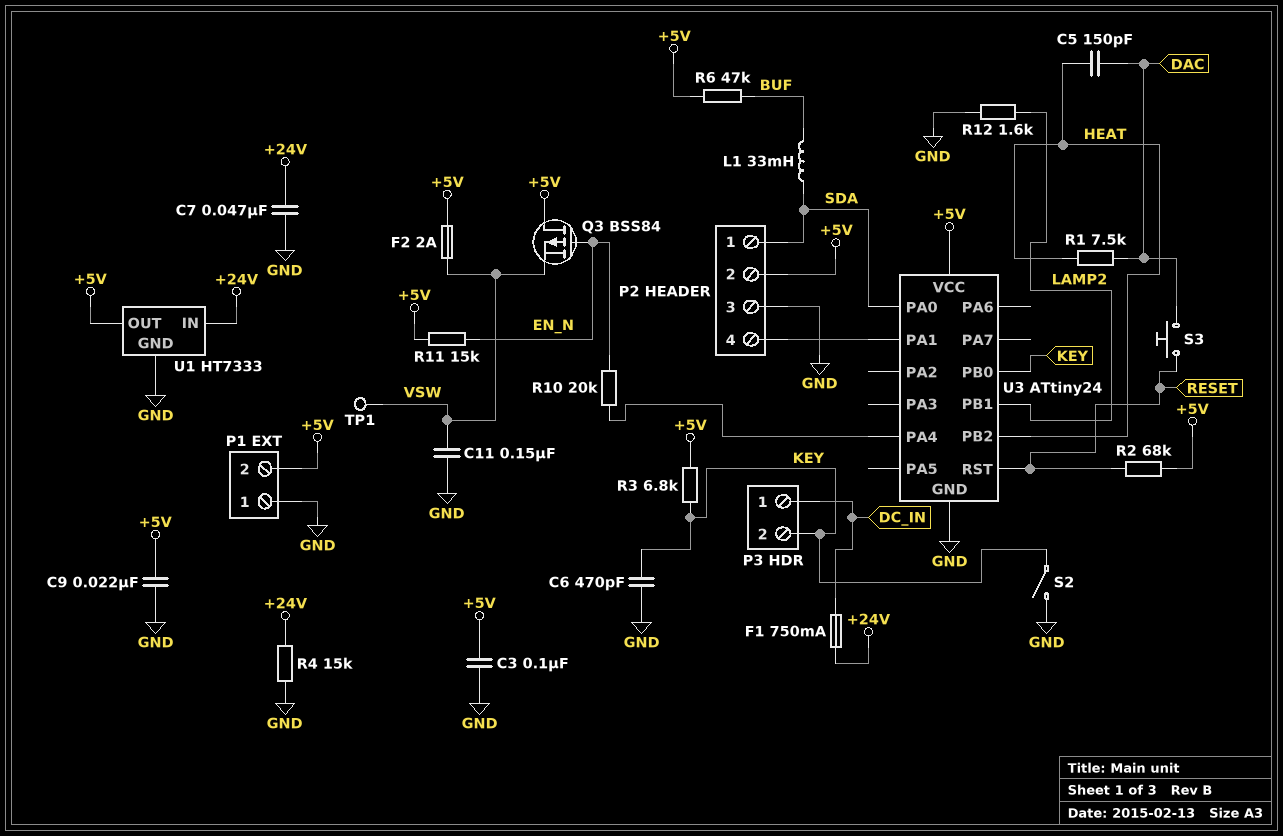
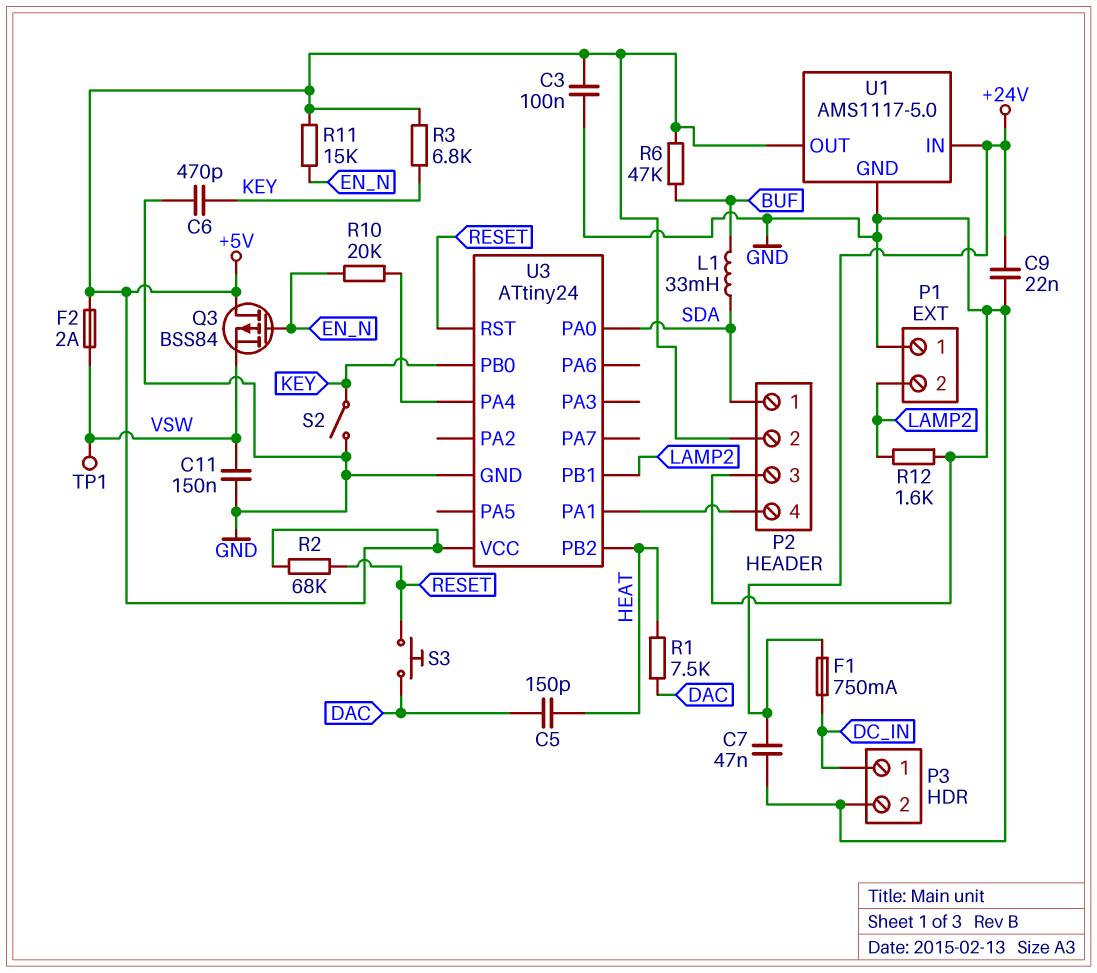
C9: 22nF (+5V, GND) -> 22nF (+24V, GND)
P1 pin 2: +5V -> LAMP2
P3 pin 2: KEY -> GND
R4: 15k (+24V, GND) -> none
U1: HT7333 -> AMS1117-5.0

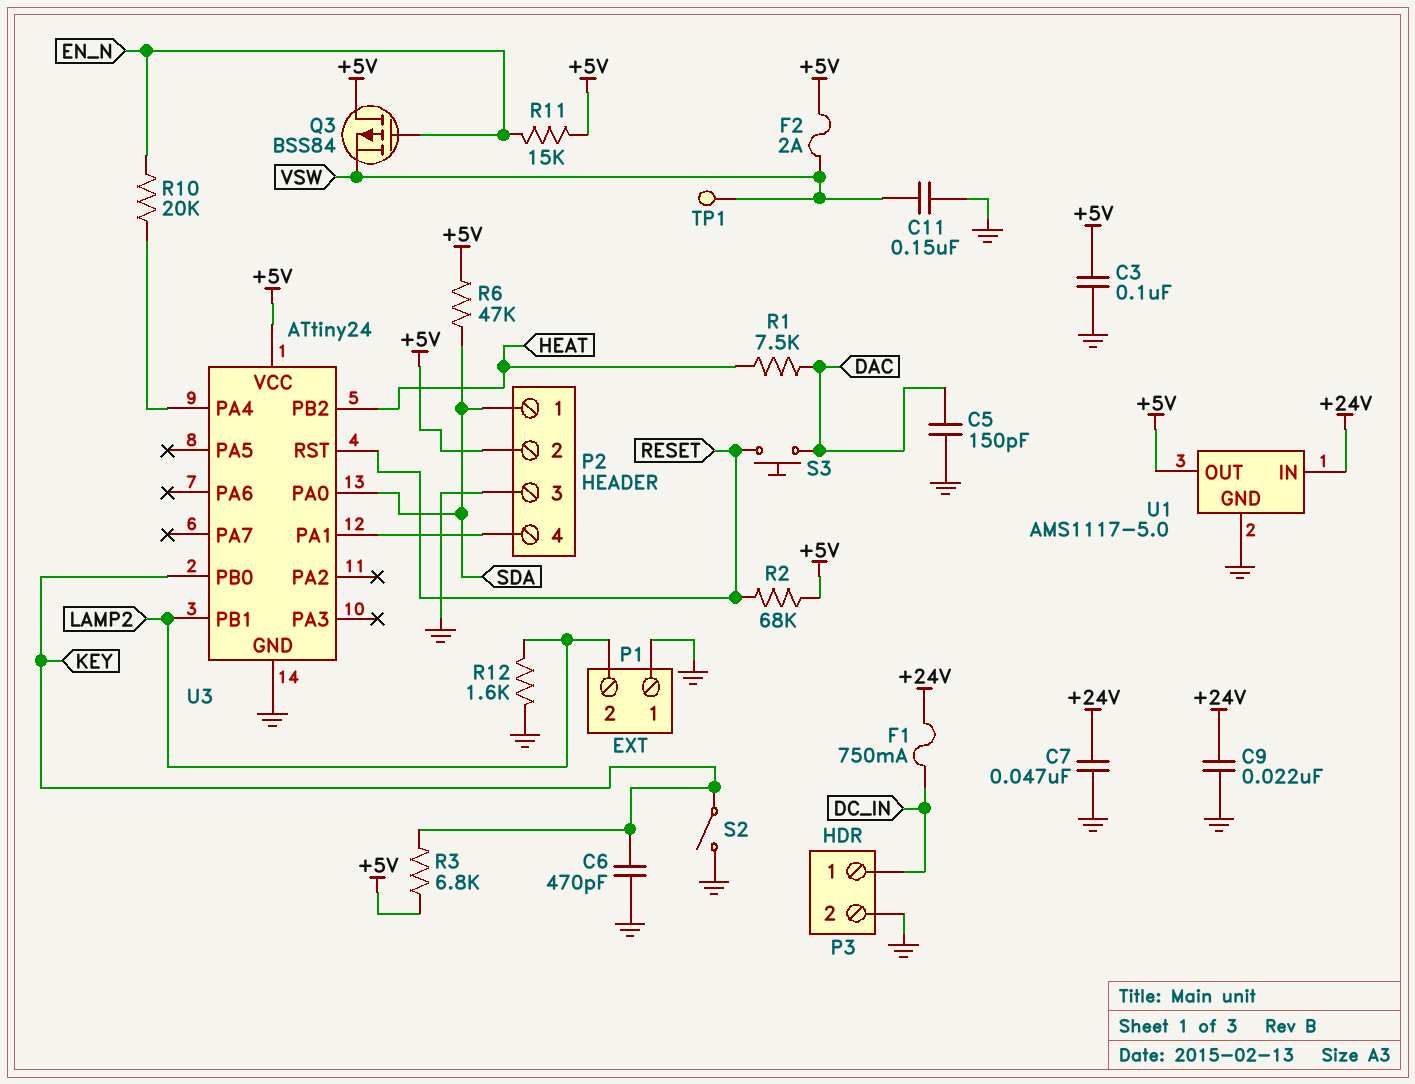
C5: 150pF (DAC, HEAT) -> 150pF (DAC, GND)
L1: 33mH (BUF, SDA) -> none
R6: 47k (+5V, BUF) -> 47k (+5V, SDA)

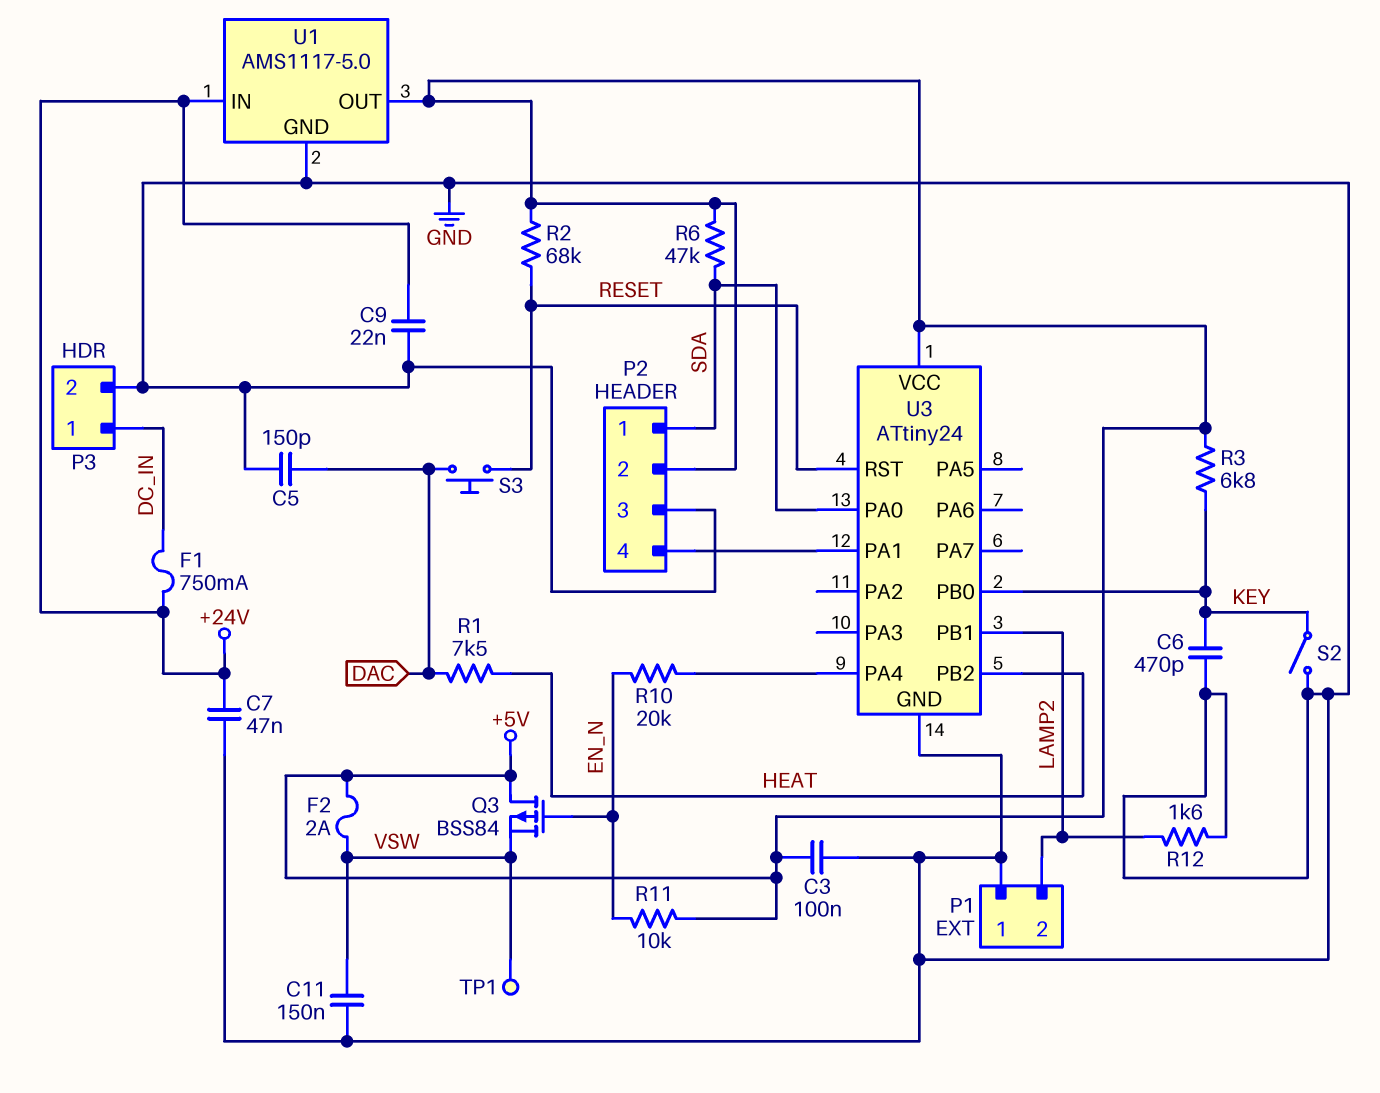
R11: 15k (+5V, EN_N) -> 10k (+5V, EN_N)

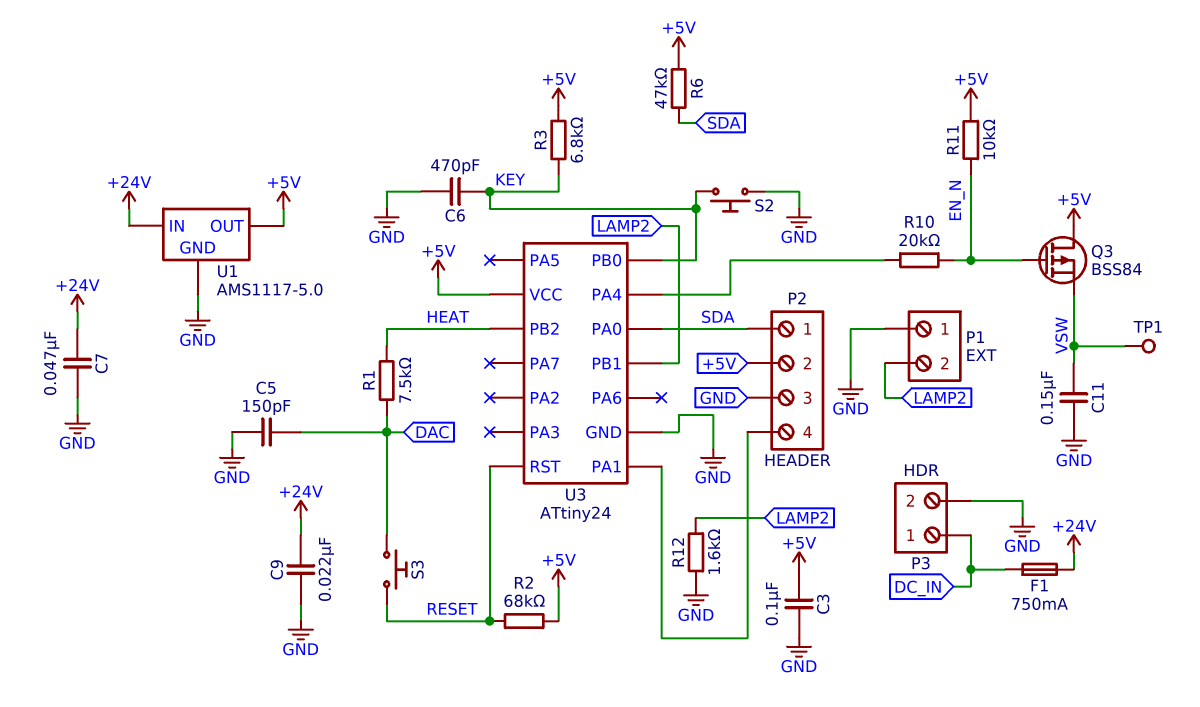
F2: 2A (+5V, VSW) -> none
S2: switch (GND, KEY) -> button (GND, KEY)

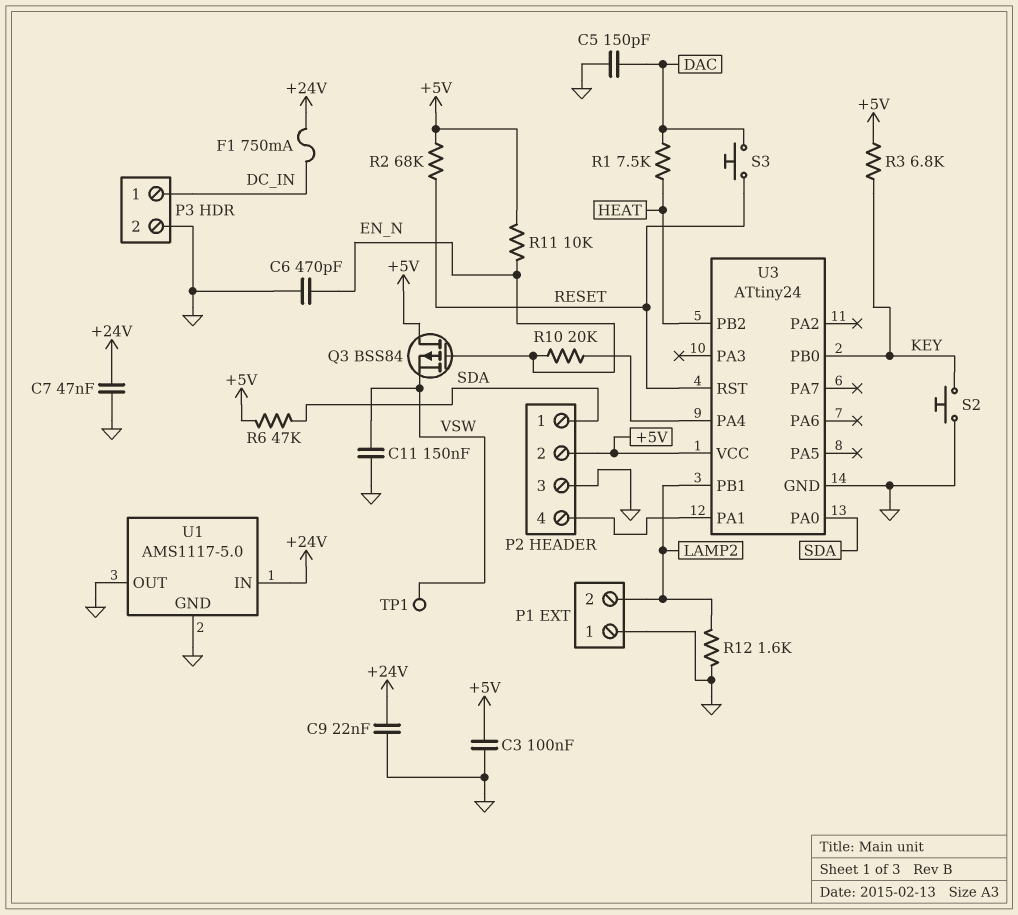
C6: 470pF (GND, KEY) -> 470pF (EN_N, GND)
U1 pin OUT: +5V -> GND

